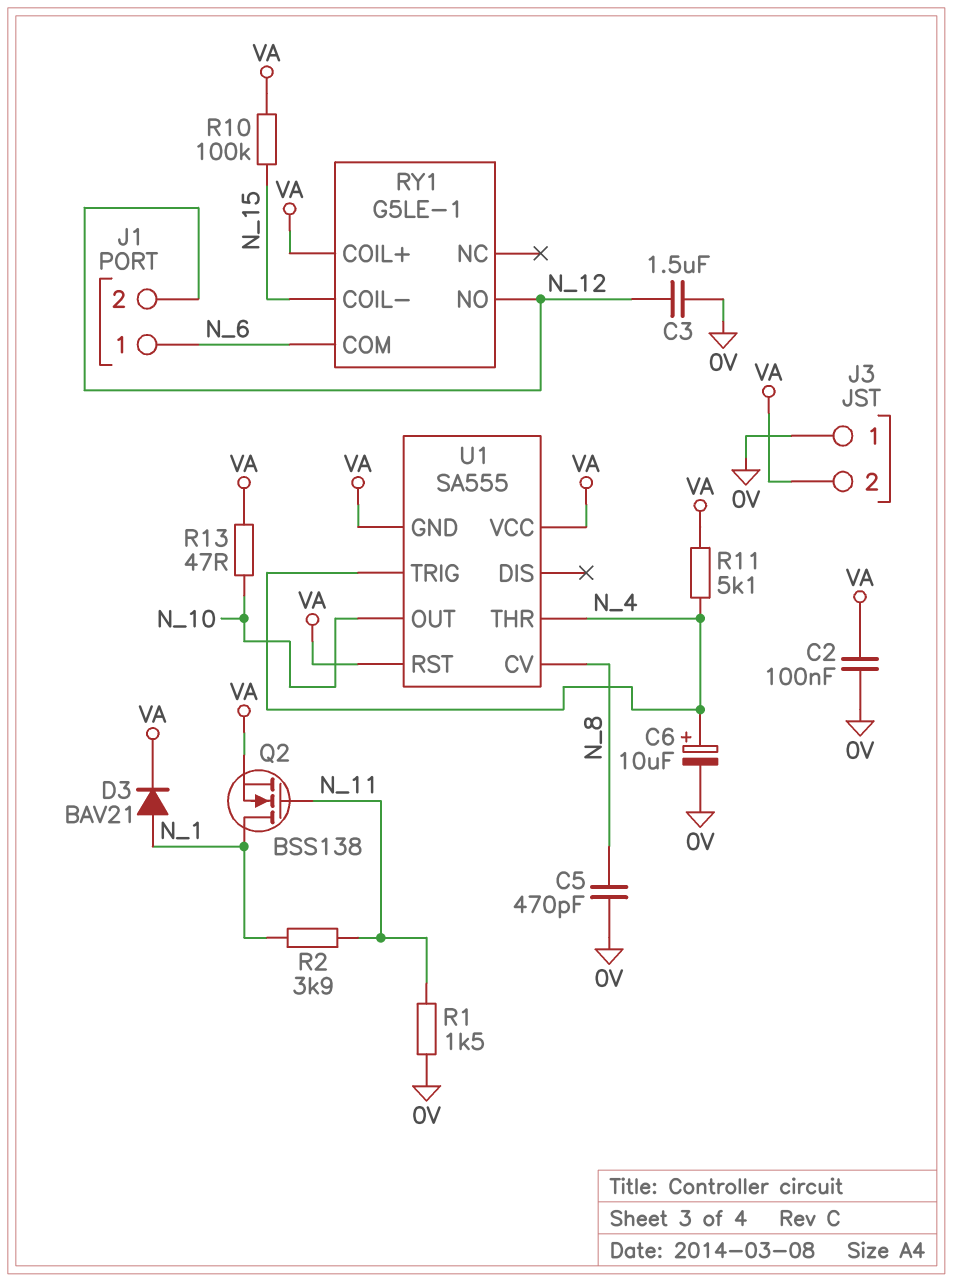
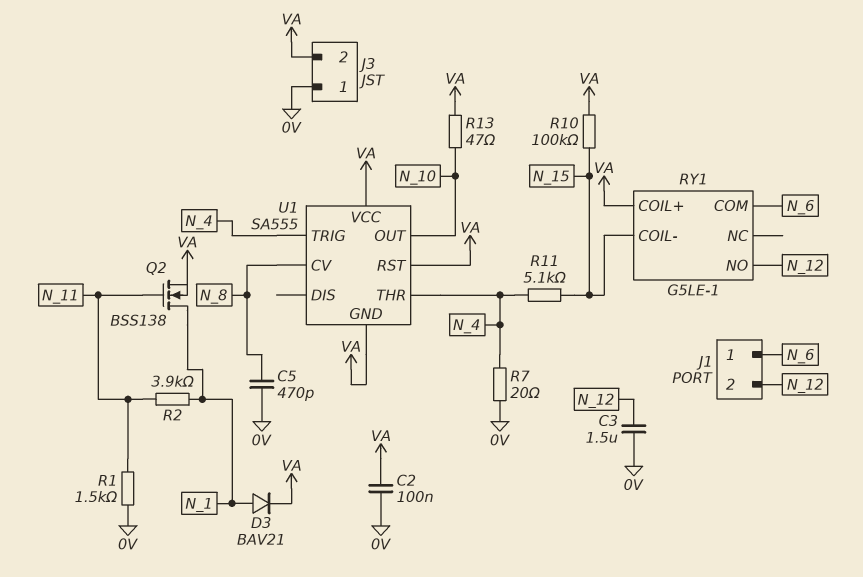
C6: 10uF (plus N_4, minus 0V) -> none
R7: none -> 20 (0V, N_4)
R11: 5.1k (N_4, VA) -> 5.1k (N_4, N_15)

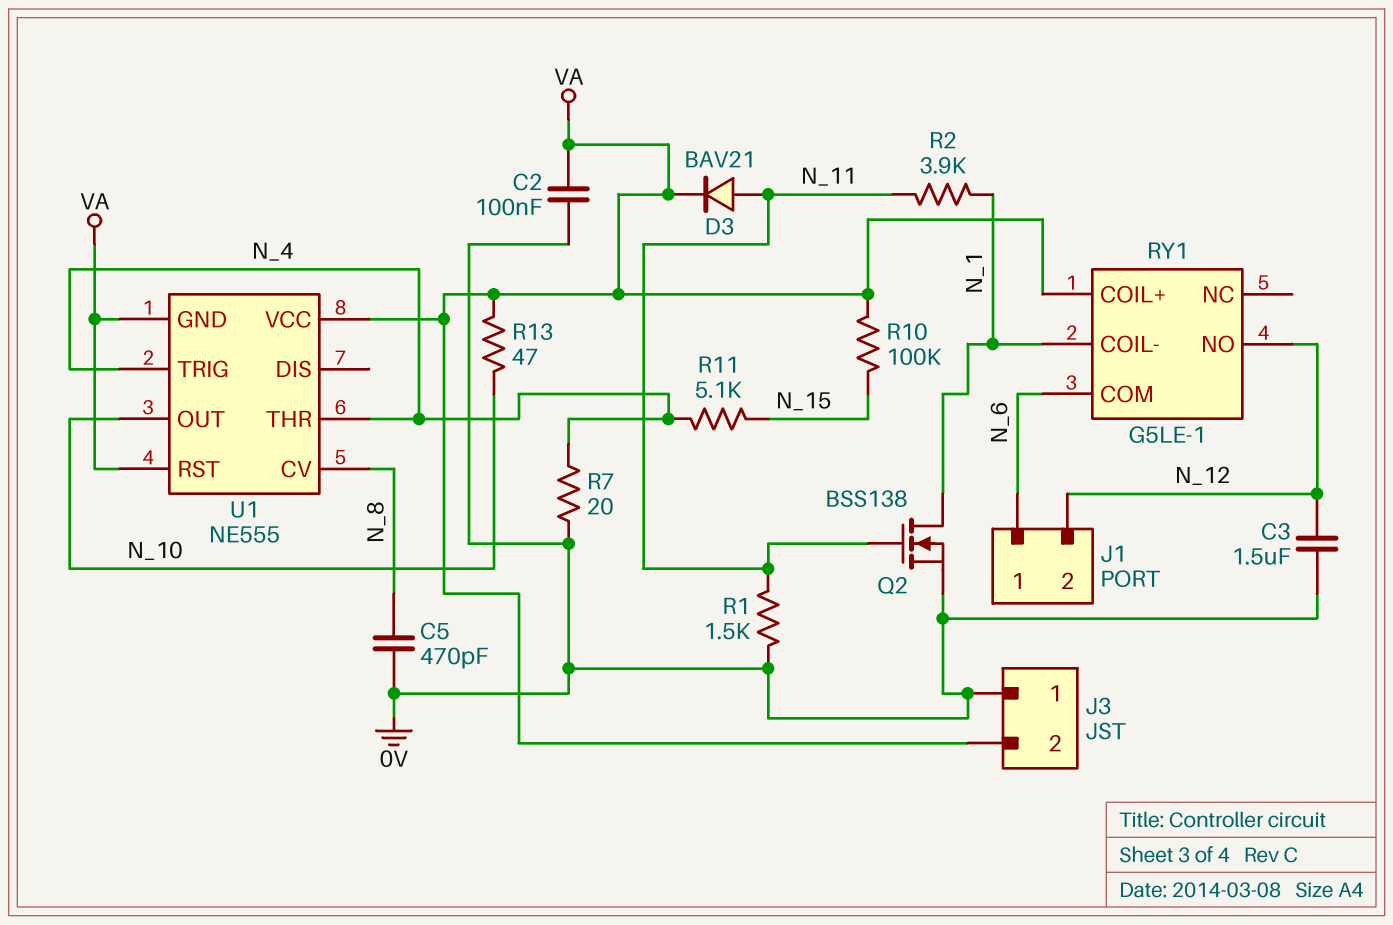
D3: diode BAV21 (A N_1, K VA) -> diode BAV21 (A N_11, K VA)
Q2: NMOS BSS138 (G N_11, D N_1, S VA) -> NMOS BSS138 (G N_11, D N_1, S 0V)
RY1 pin COIL-: N_15 -> N_1
U1: SA555 -> NE555

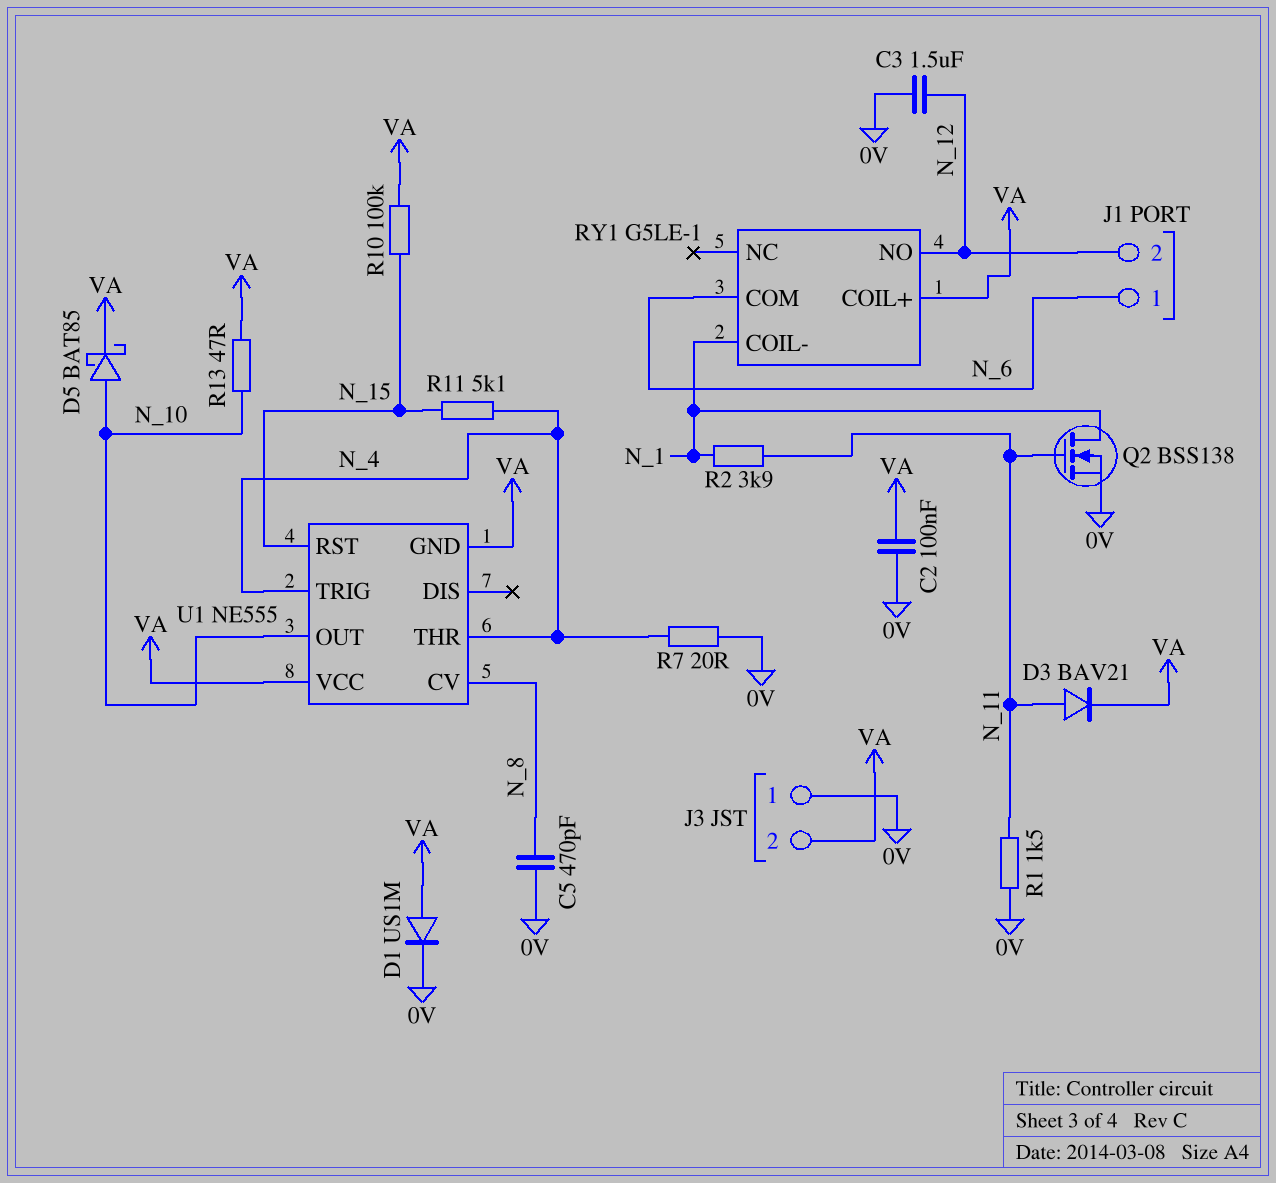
D1: none -> diode US1M (A VA, K 0V)
D5: none -> schottky BAT85 (A N_10, K VA)
U1 pin RST: VA -> N_15

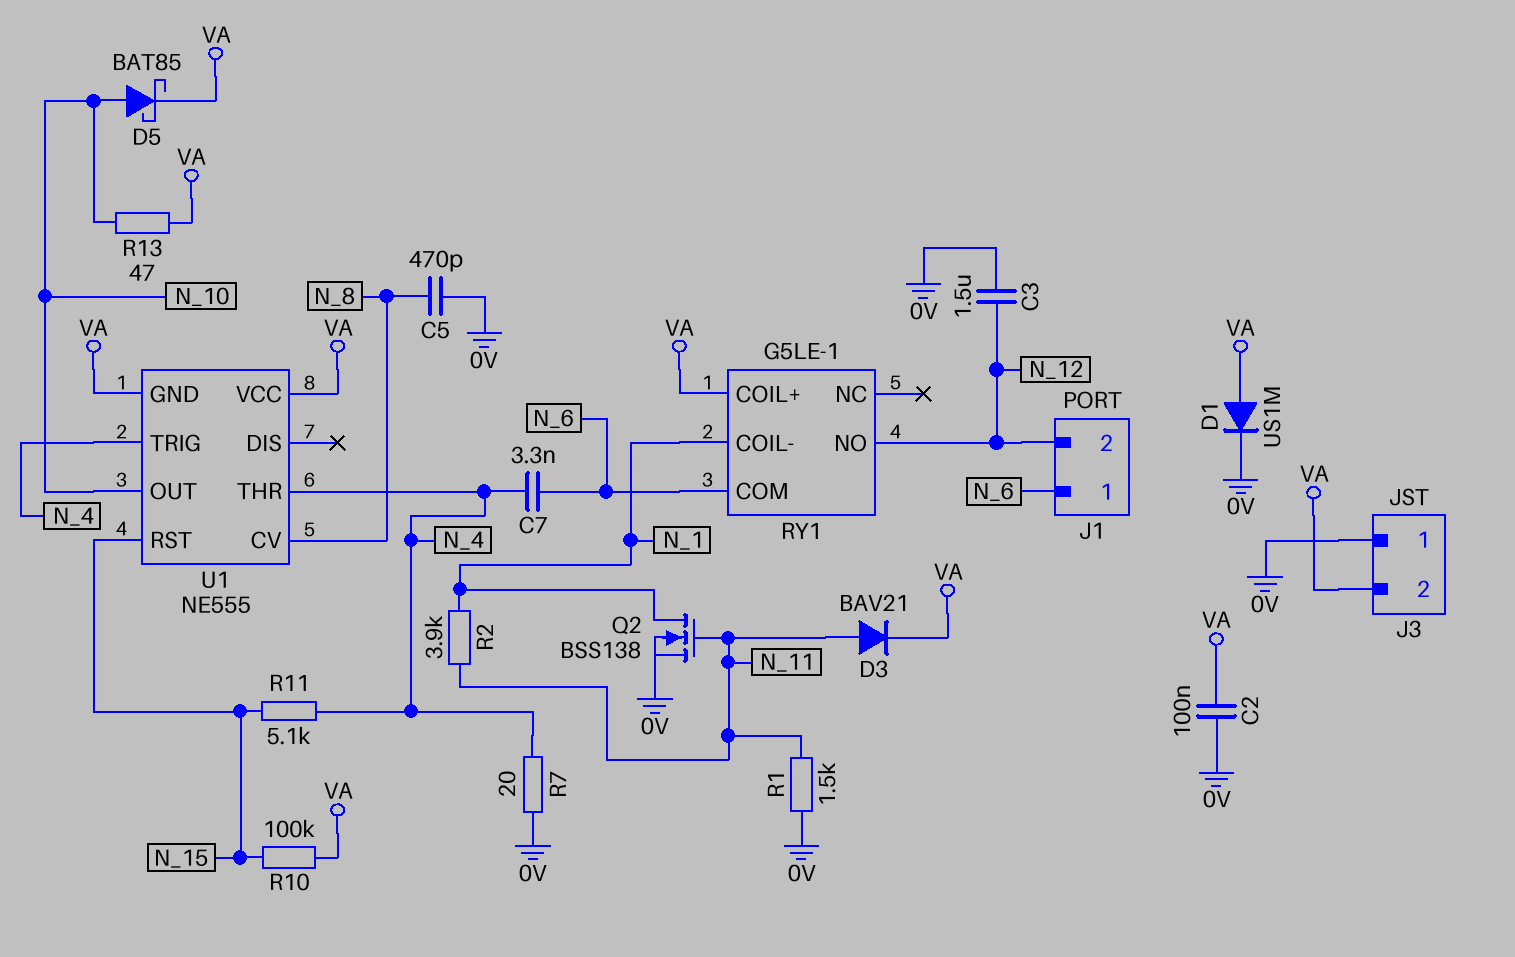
C7: none -> 3.3nF (N_4, N_6)

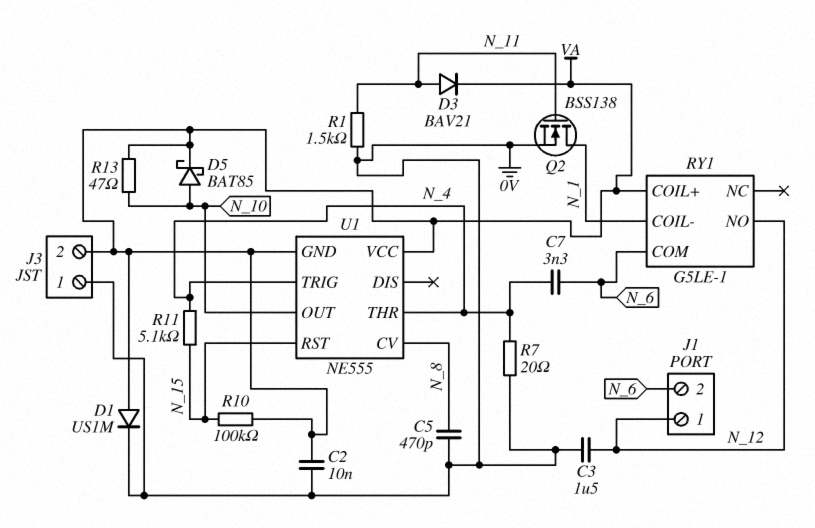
C2: 100nF (0V, VA) -> 10nF (0V, VA)
J1 pin 1: N_6 -> N_12
J1 pin 2: N_12 -> N_6
R2: 3.9k (N_1, N_11) -> none

